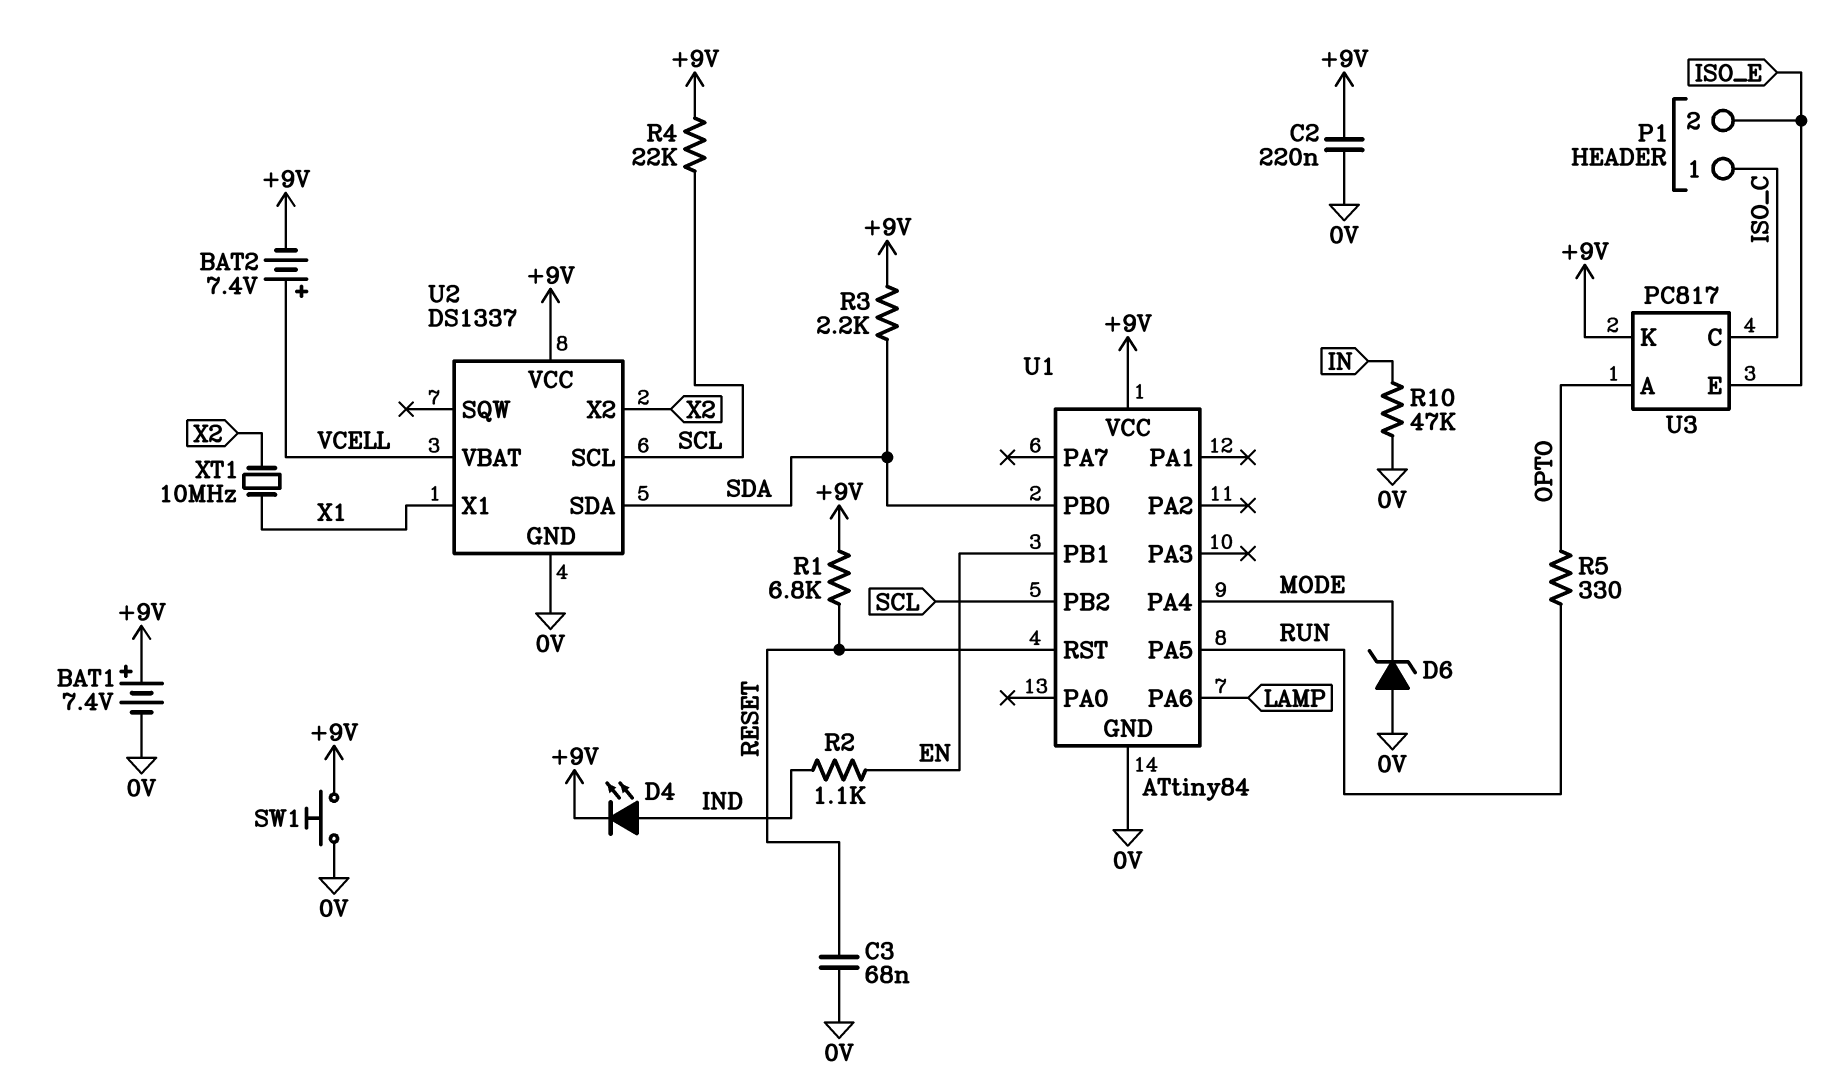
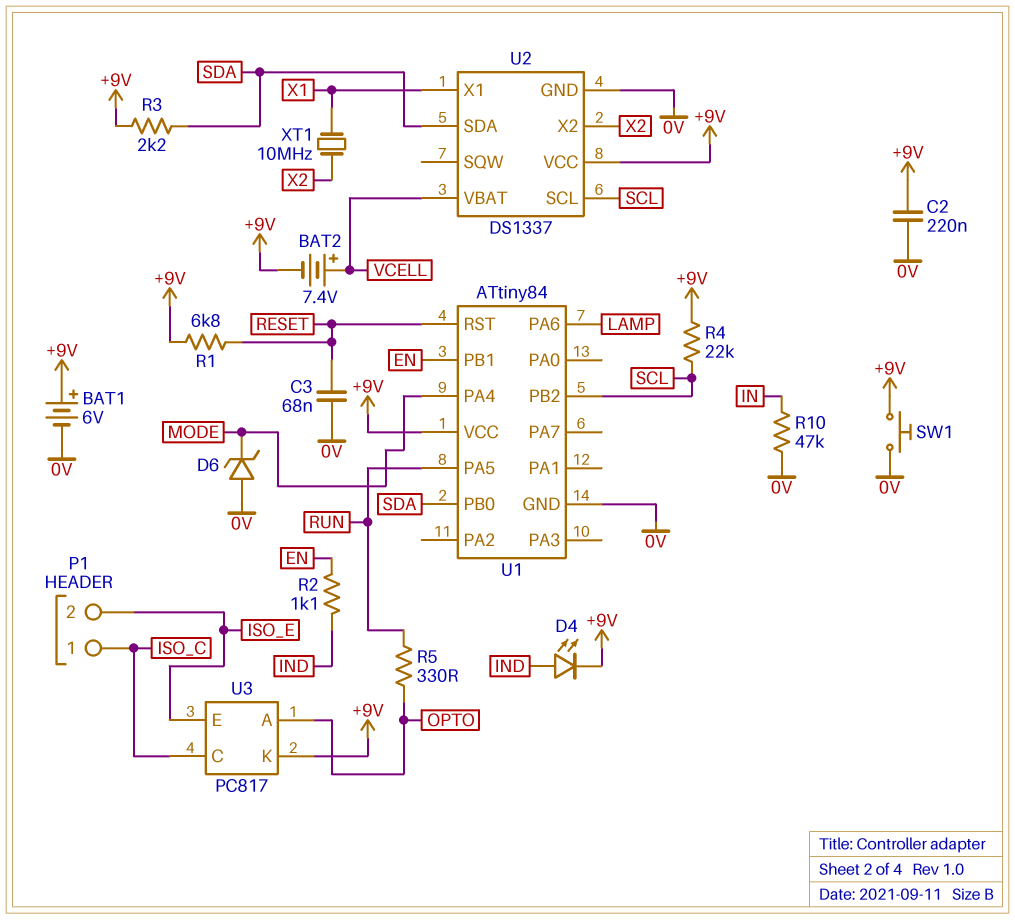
BAT1: 7.4V (plus +9V, minus 0V) -> 6V (plus +9V, minus 0V)

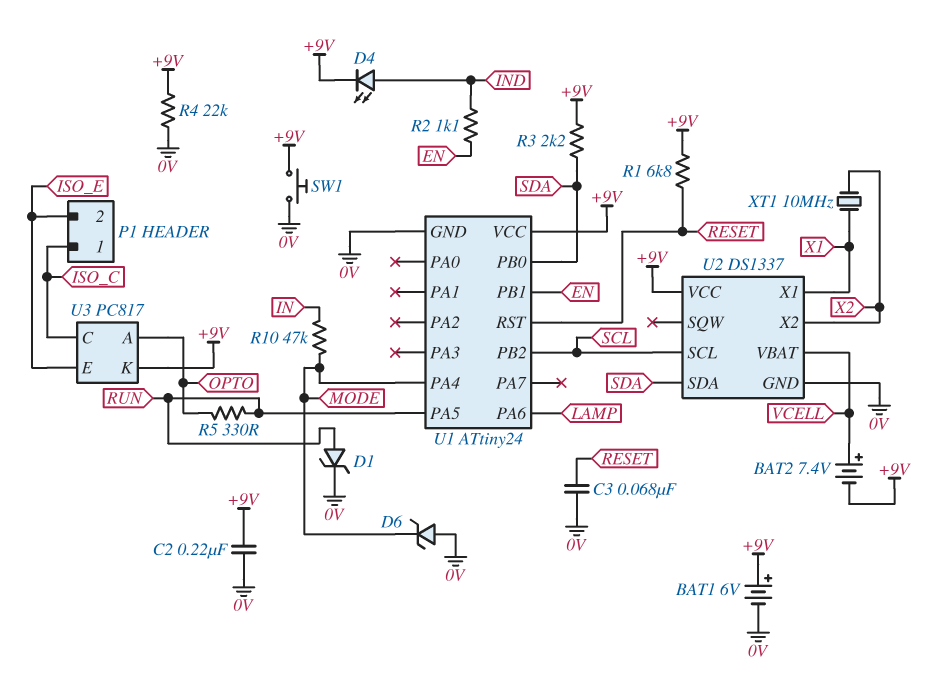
D1: none -> zener (A RUN, K 0V)
R4: 22k (+9V, SCL) -> 22k (+9V, 0V)
R10: 47k (0V, IN) -> 47k (IN, MODE)
U1: ATtiny84 -> ATtiny24

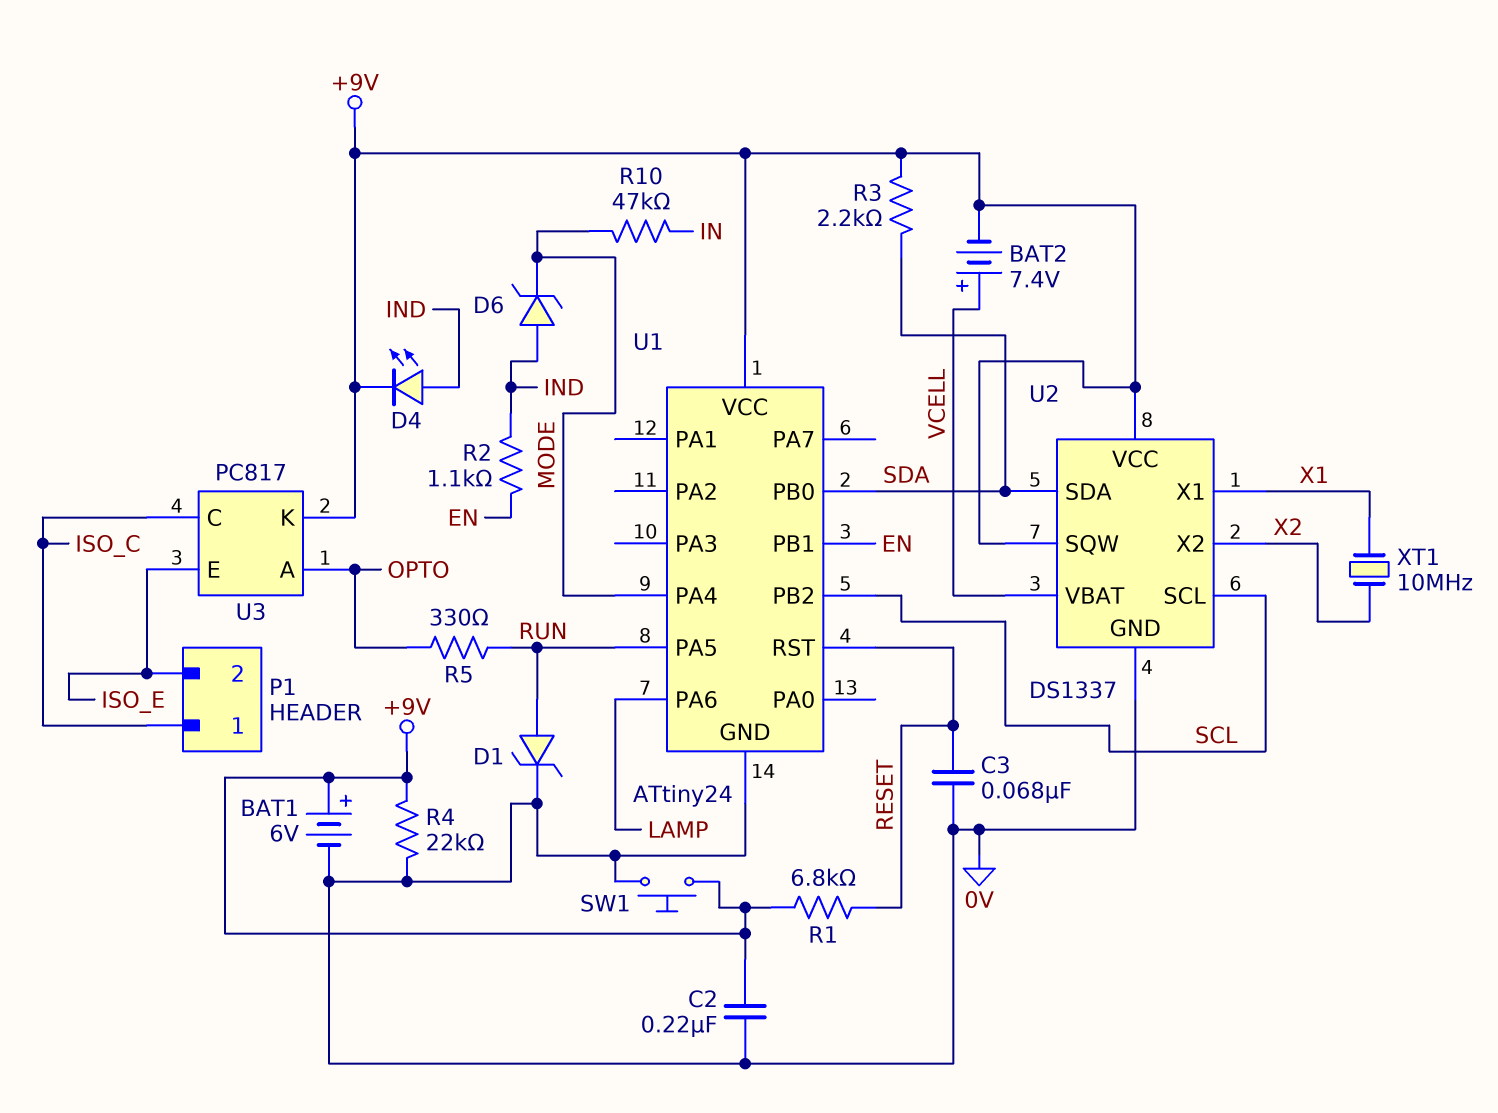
D6: zener (A 0V, K MODE) -> zener (A IND, K MODE)
U2 pin SQW: none -> +9V

